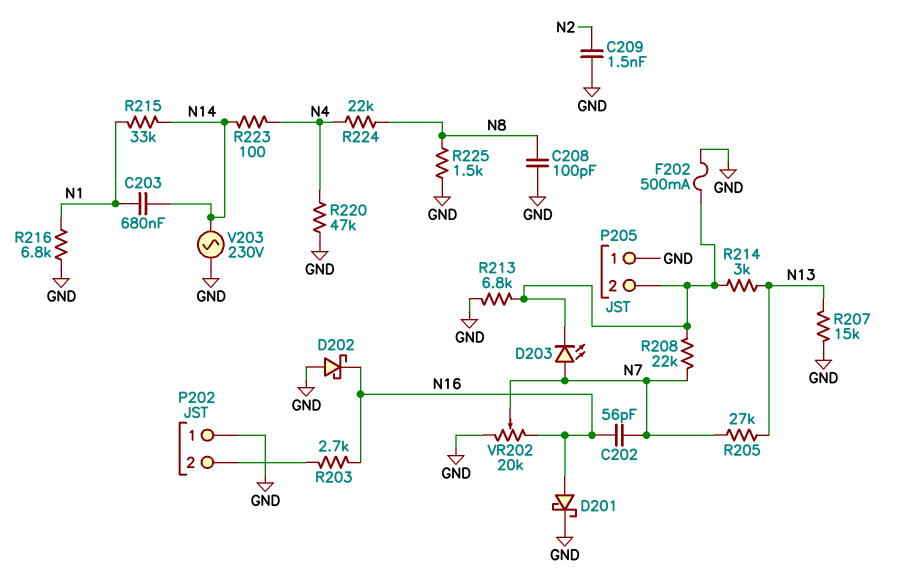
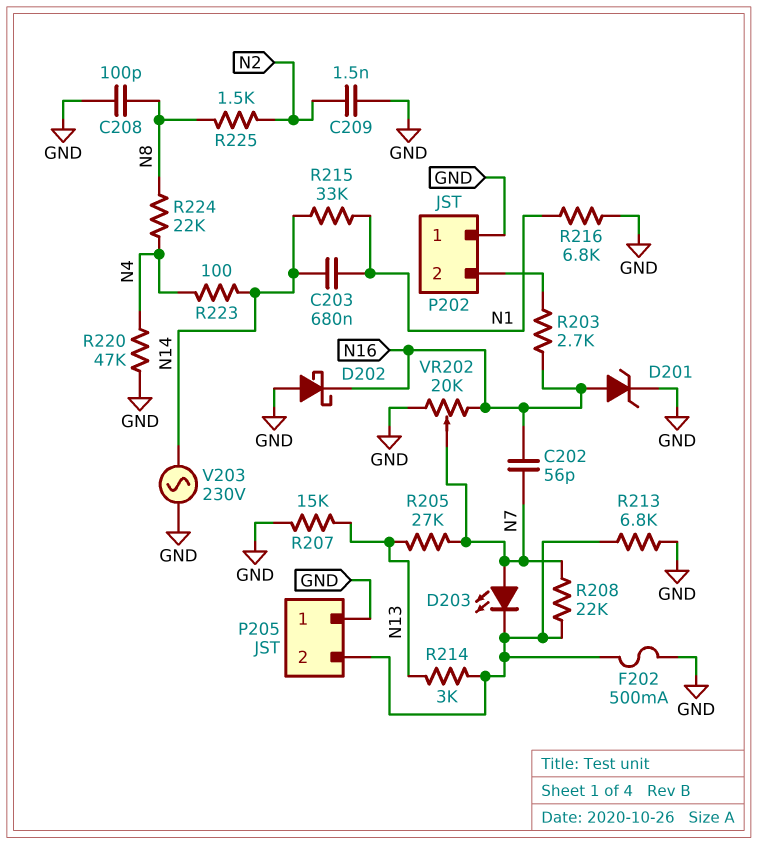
D201: schottky (A N16, K GND) -> zener (A N16, K GND)
R225: 1.5k (GND, N8) -> 1.5k (N2, N8)

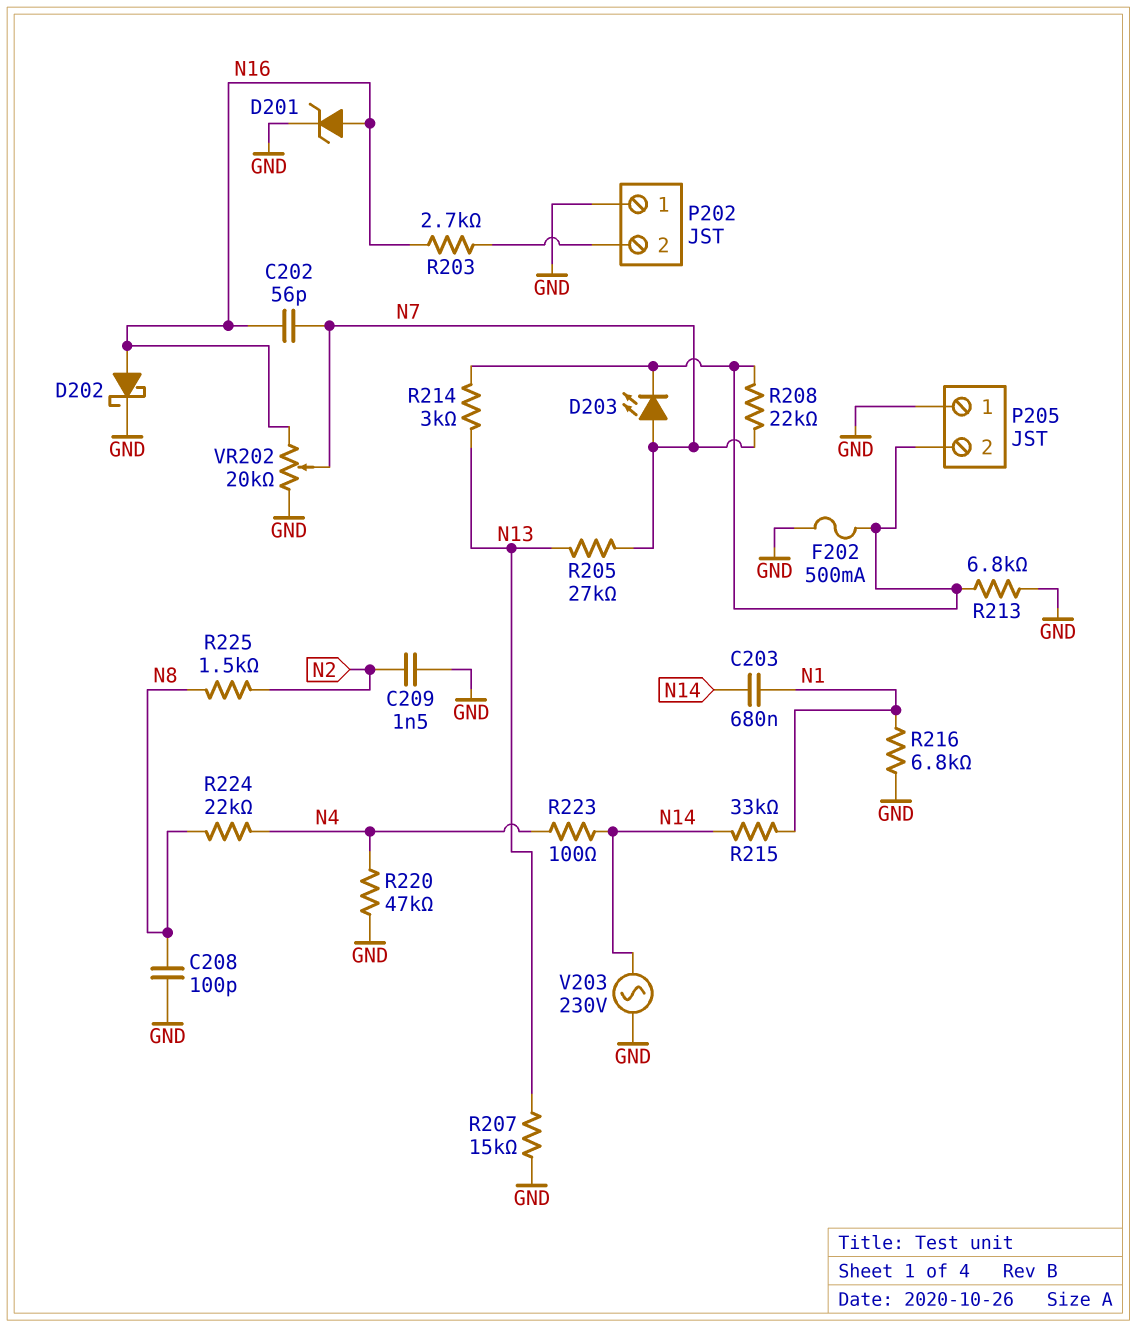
D202: schottky (A GND, K N16) -> schottky (A N16, K GND)

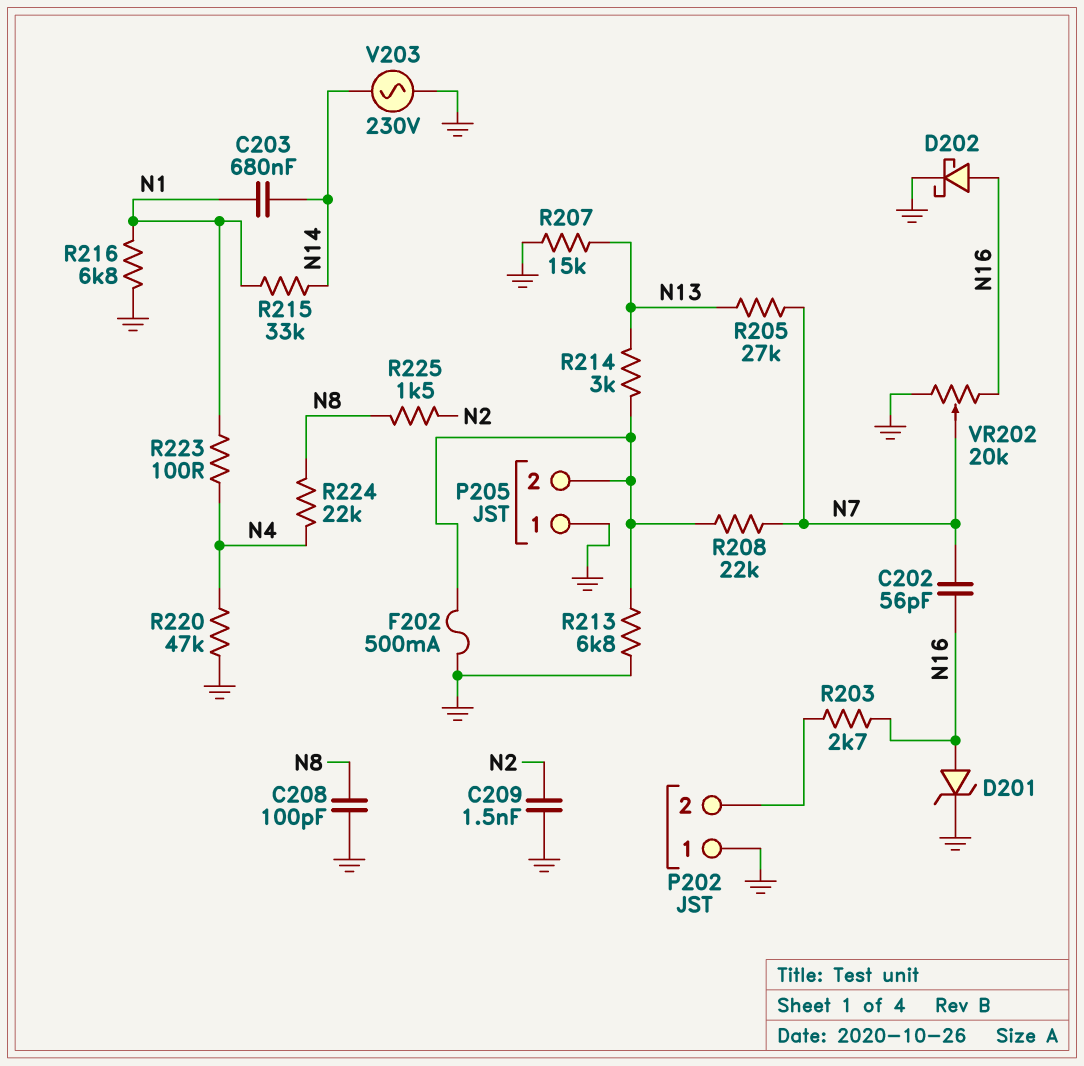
D203: LED (A N7, K P205/2) -> none
R223: 100 (N4, N14) -> 100 (N1, N4)

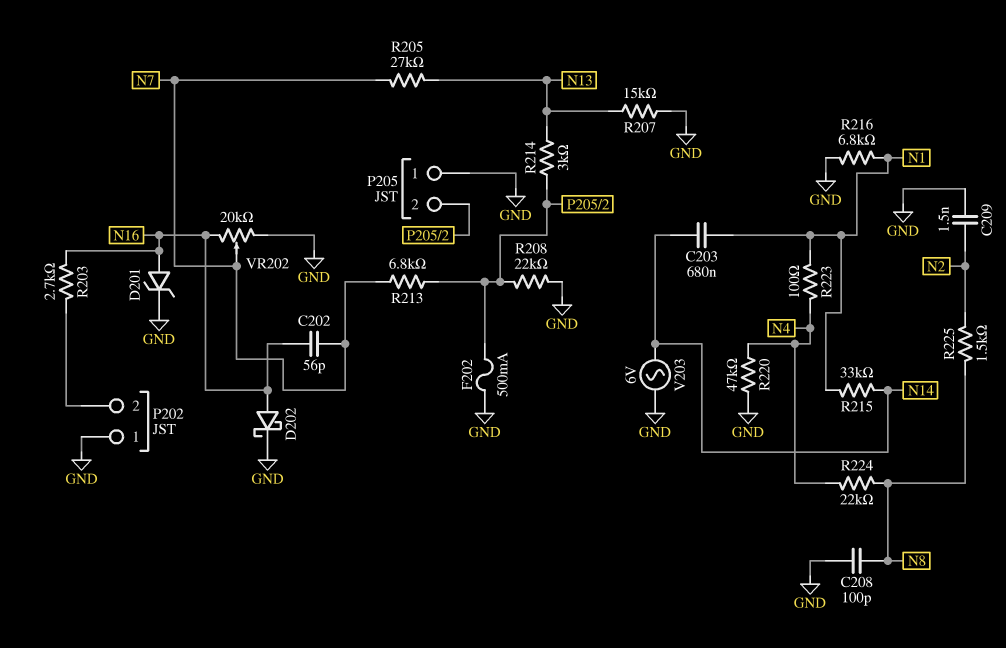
R208: 22k (N7, P205/2) -> 22k (GND, P205/2)
R213: 6.8k (GND, P205/2) -> 6.8k (N7, P205/2)
V203: AC 230V (GND, N14) -> AC 6V (GND, N14)

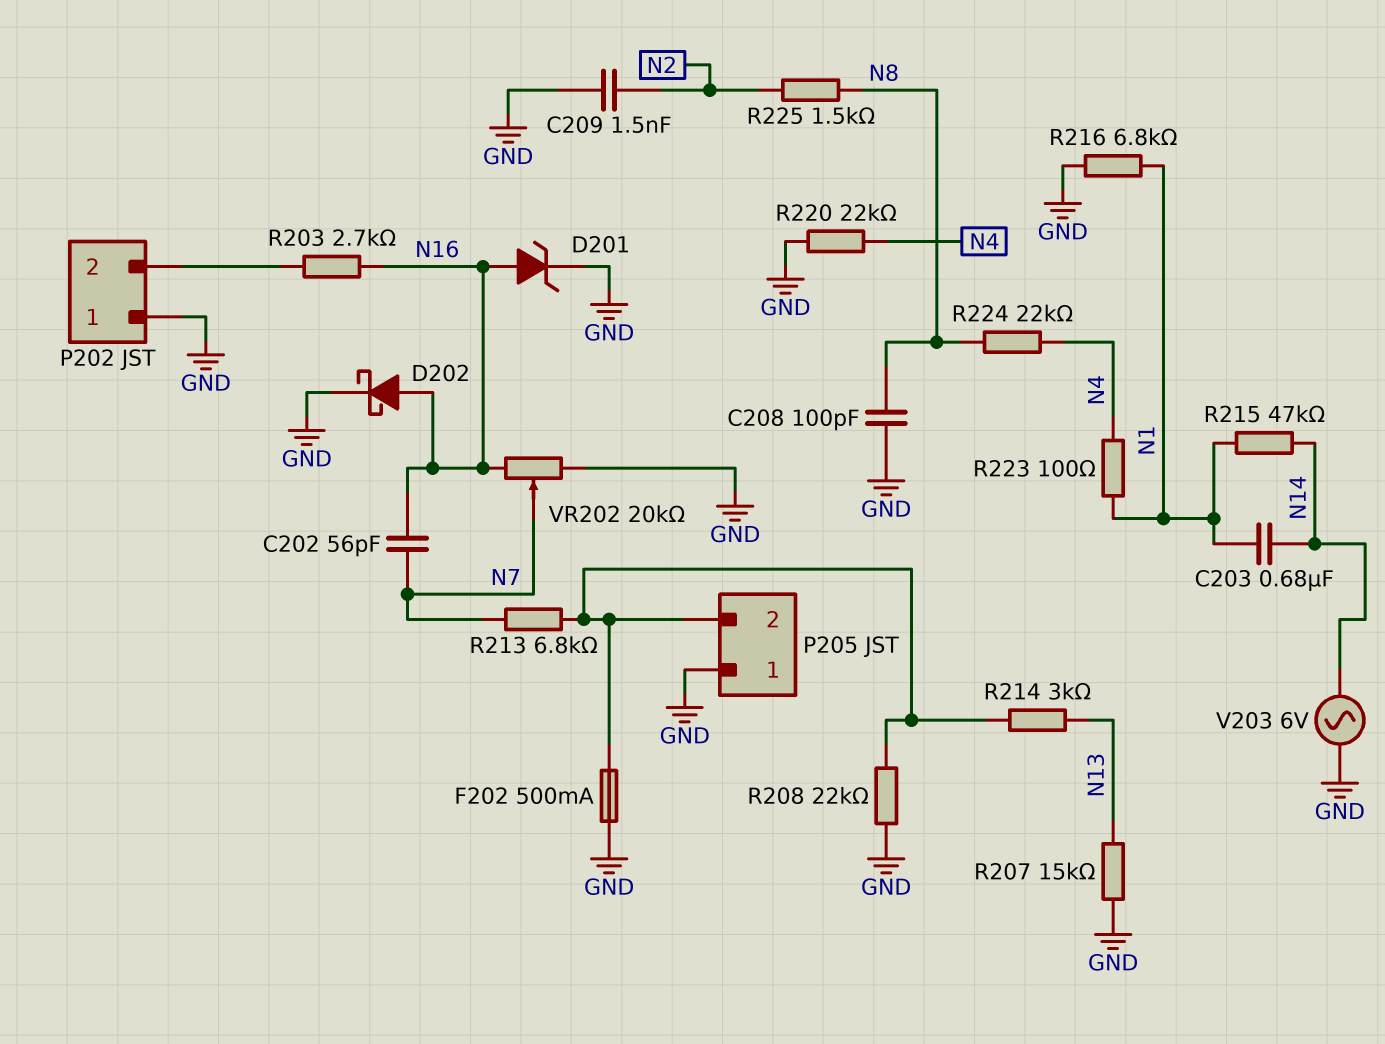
R205: 27k (N7, N13) -> none
R215: 33k (N1, N14) -> 47k (N1, N14)
R220: 47k (GND, N4) -> 22k (GND, N4)

